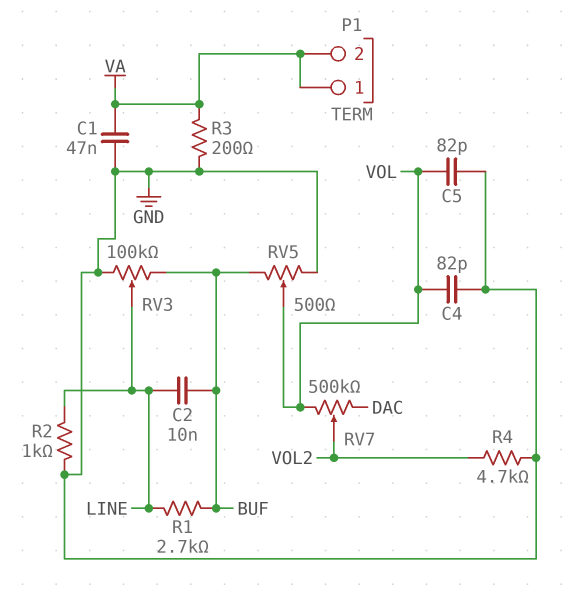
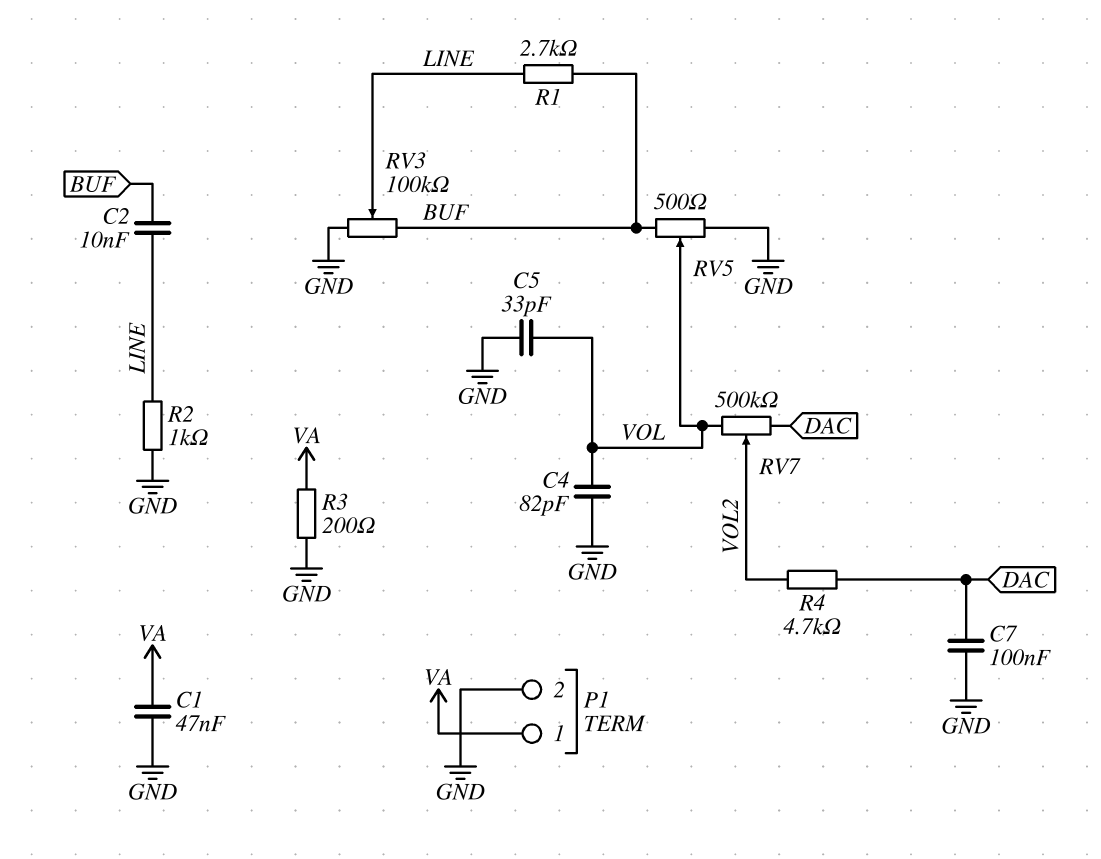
C5: 82pF (GND, VOL) -> 33pF (GND, VOL)
C7: none -> 100nF (DAC, GND)
P1 pin 2: VA -> GND
R4: 4.7k (GND, VOL2) -> 4.7k (DAC, VOL2)

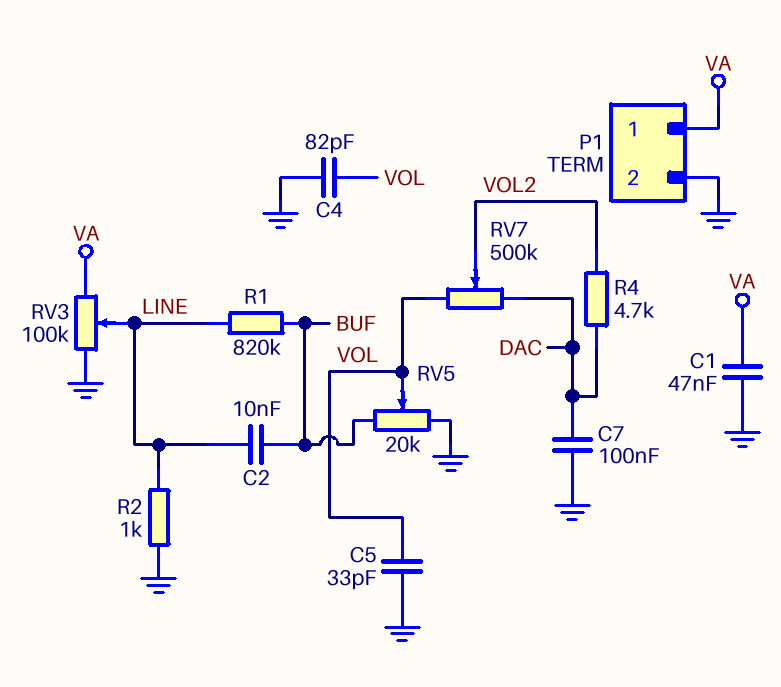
R1: 2.7k (BUF, LINE) -> 820k (BUF, LINE)
R3: 200 (GND, VA) -> none
RV3: 100k (BUF, GND, wiper LINE) -> 100k (GND, VA, wiper LINE)
RV5: 500 (BUF, GND, wiper VOL) -> 20k (BUF, GND, wiper VOL)

